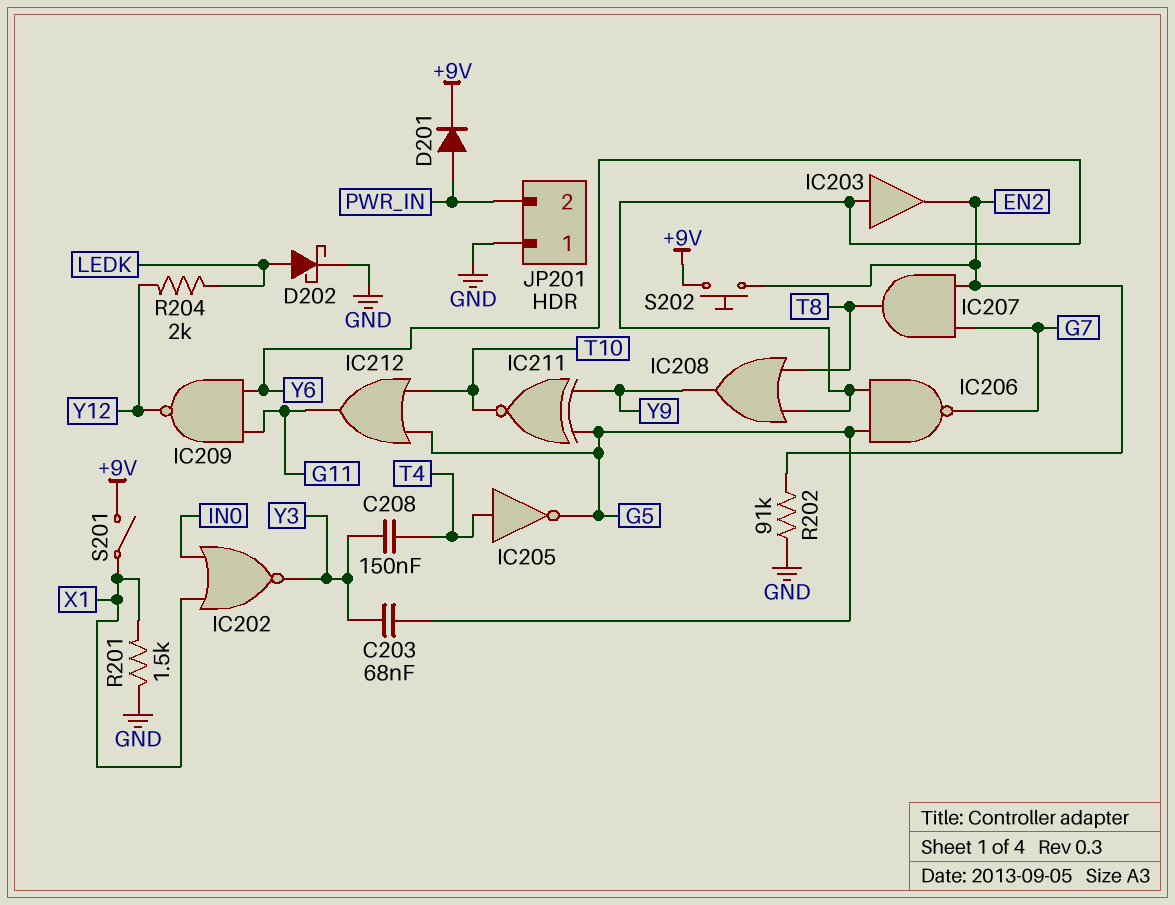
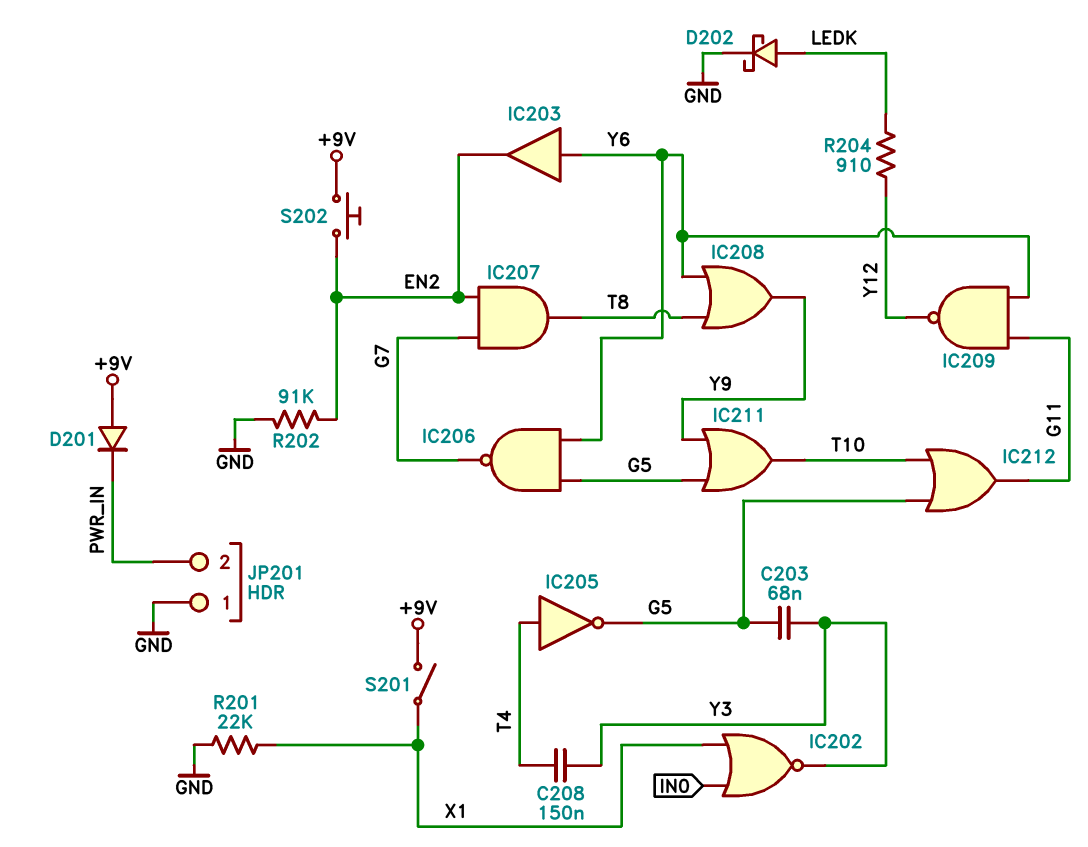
D201: diode (A PWR_IN, K +9V) -> diode (A +9V, K PWR_IN)
IC211: XNOR (in G5, in Y9, out T10) -> OR (in G5, in Y9, out T10)
R201: 1.5k (GND, X1) -> 22k (GND, X1)
R204: 2k (LEDK, Y12) -> 910 (LEDK, Y12)

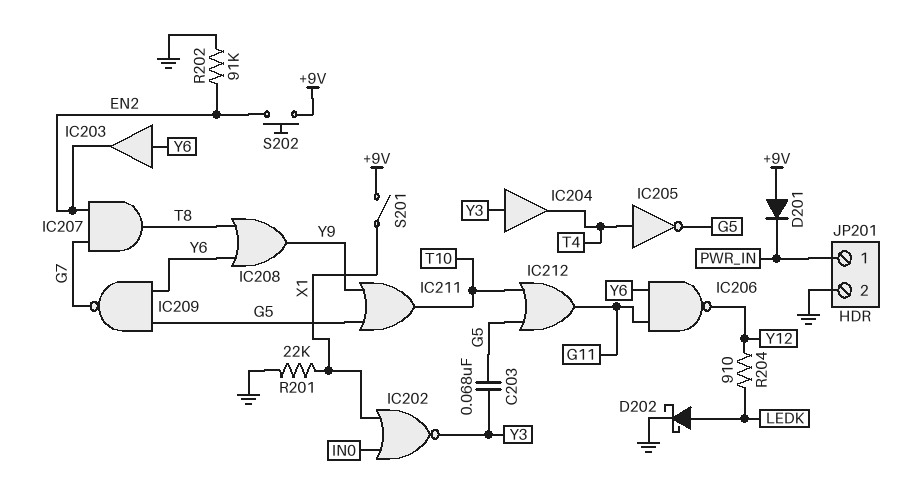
C208: 150nF (T4, Y3) -> none
IC204: none -> buffer (in Y3, out T4)
IC206: NAND (in G5, in Y6, out G7) -> NAND (in G11, in Y6, out Y12)
IC209: NAND (in G11, in Y6, out Y12) -> NAND (in G5, in Y6, out G7)
JP201 pin 1: GND -> PWR_IN
JP201 pin 2: PWR_IN -> GND

